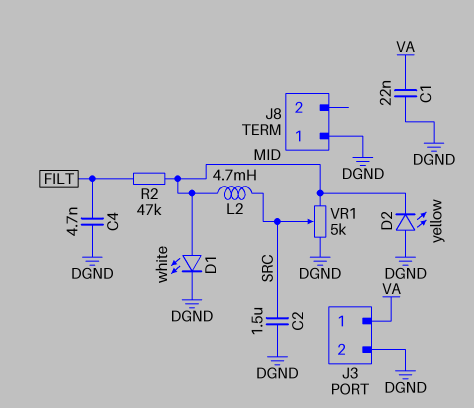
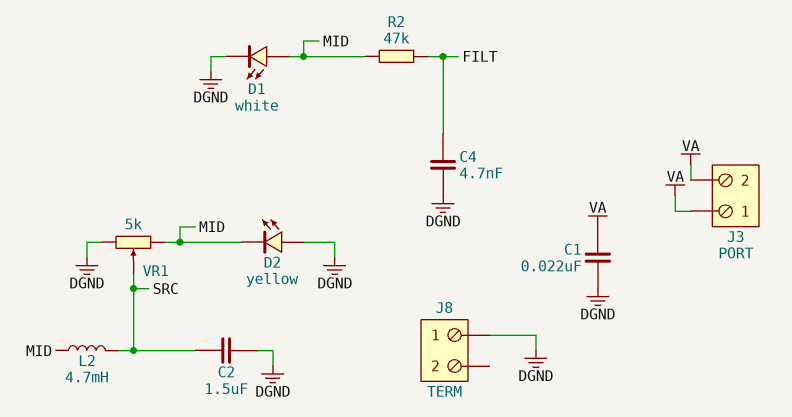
J3 pin 2: DGND -> VA

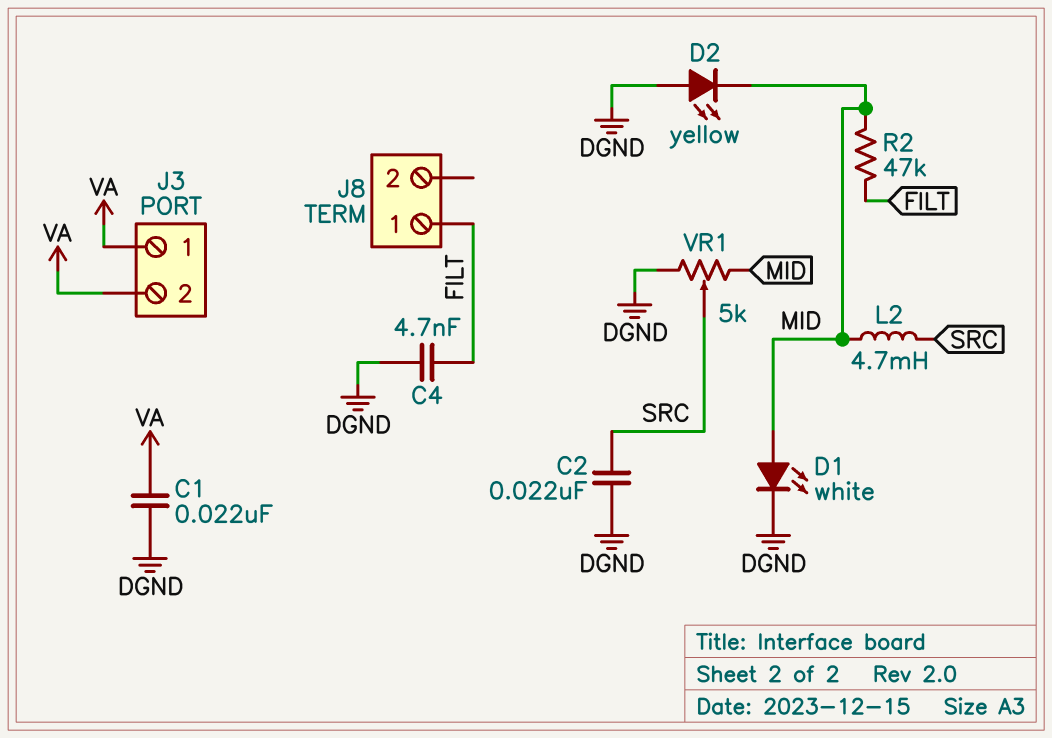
C2: 1.5uF (DGND, SRC) -> 22nF (DGND, SRC)
J8 pin 1: DGND -> FILT

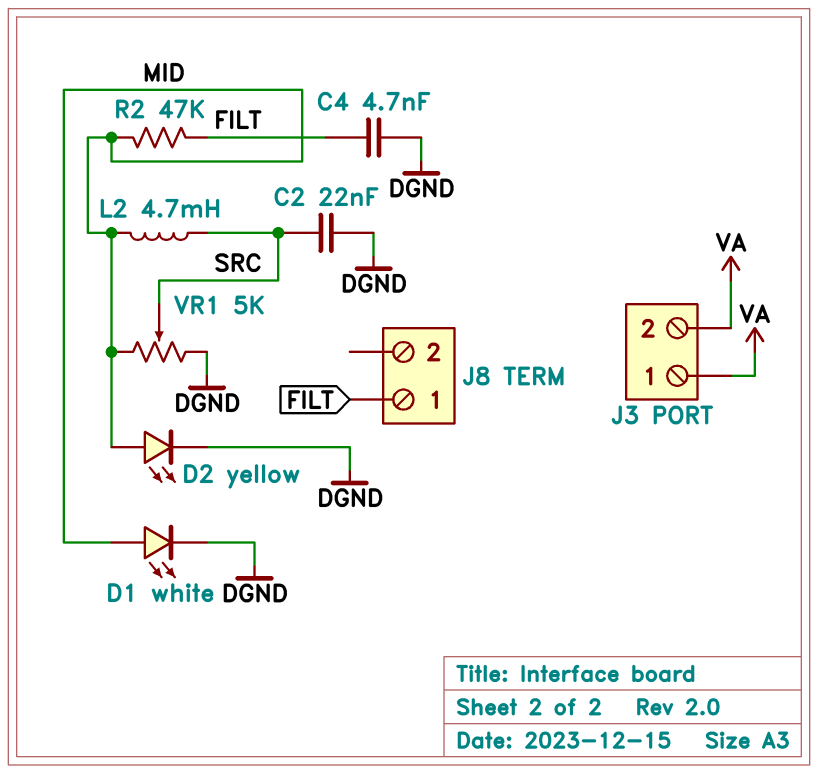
C1: 22nF (DGND, VA) -> none
D2: LED yellow (A DGND, K MID) -> LED yellow (A MID, K DGND)

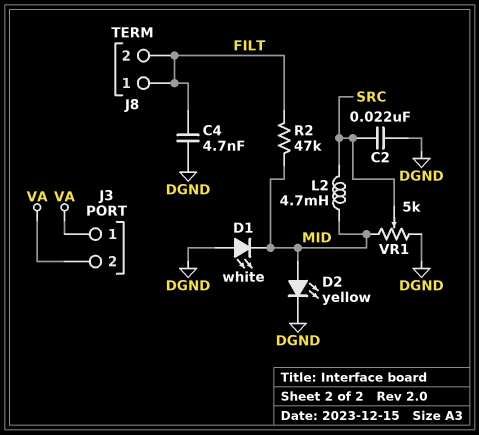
D1: LED white (A MID, K DGND) -> LED white (A DGND, K MID)
J8 pin 2: none -> FILT

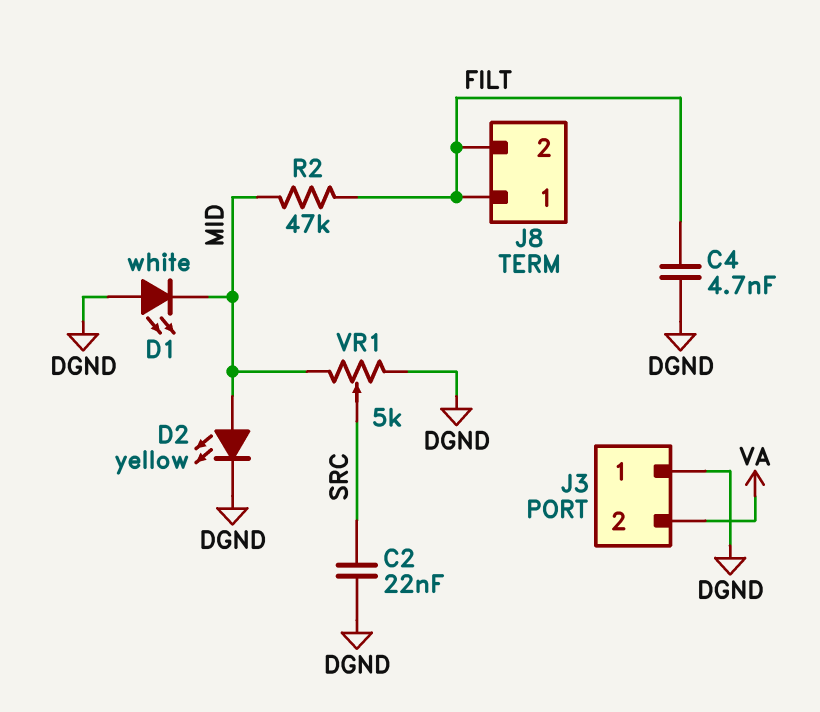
J3 pin 1: VA -> DGND
L2: 4.7mH (MID, SRC) -> none

